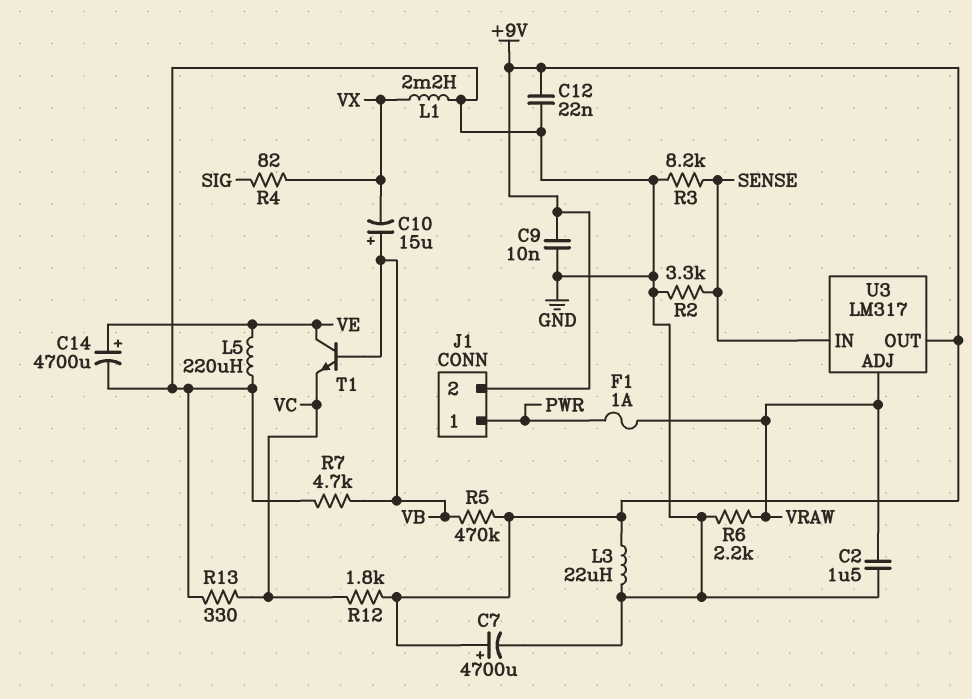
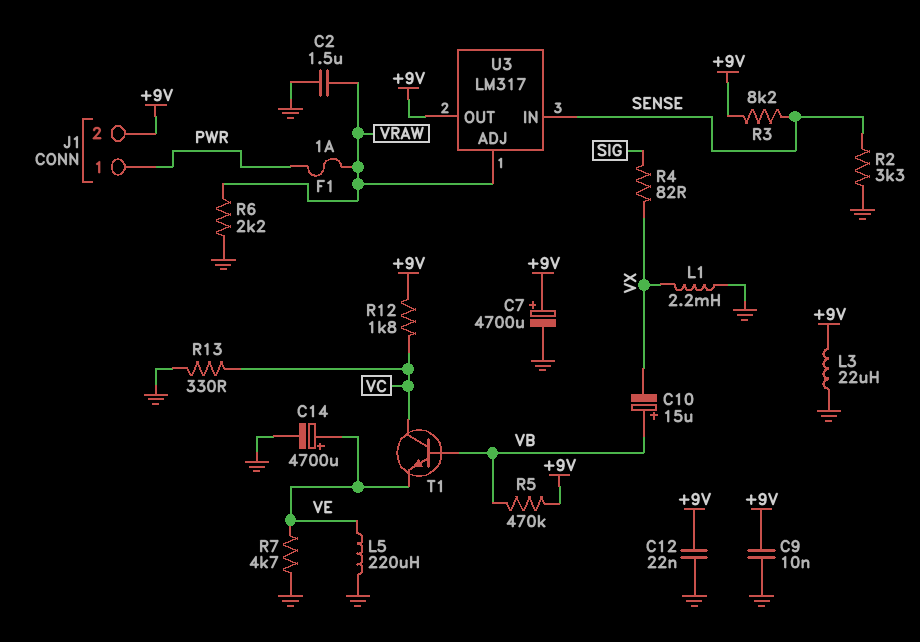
R3: 8.2k (GND, SENSE) -> 8.2k (+9V, SENSE)
R7: 4.7k (GND, VB) -> 4.7k (GND, VE)
T1: NPN (B VB, C VE, E VC) -> NPN (B VB, C VC, E VE)

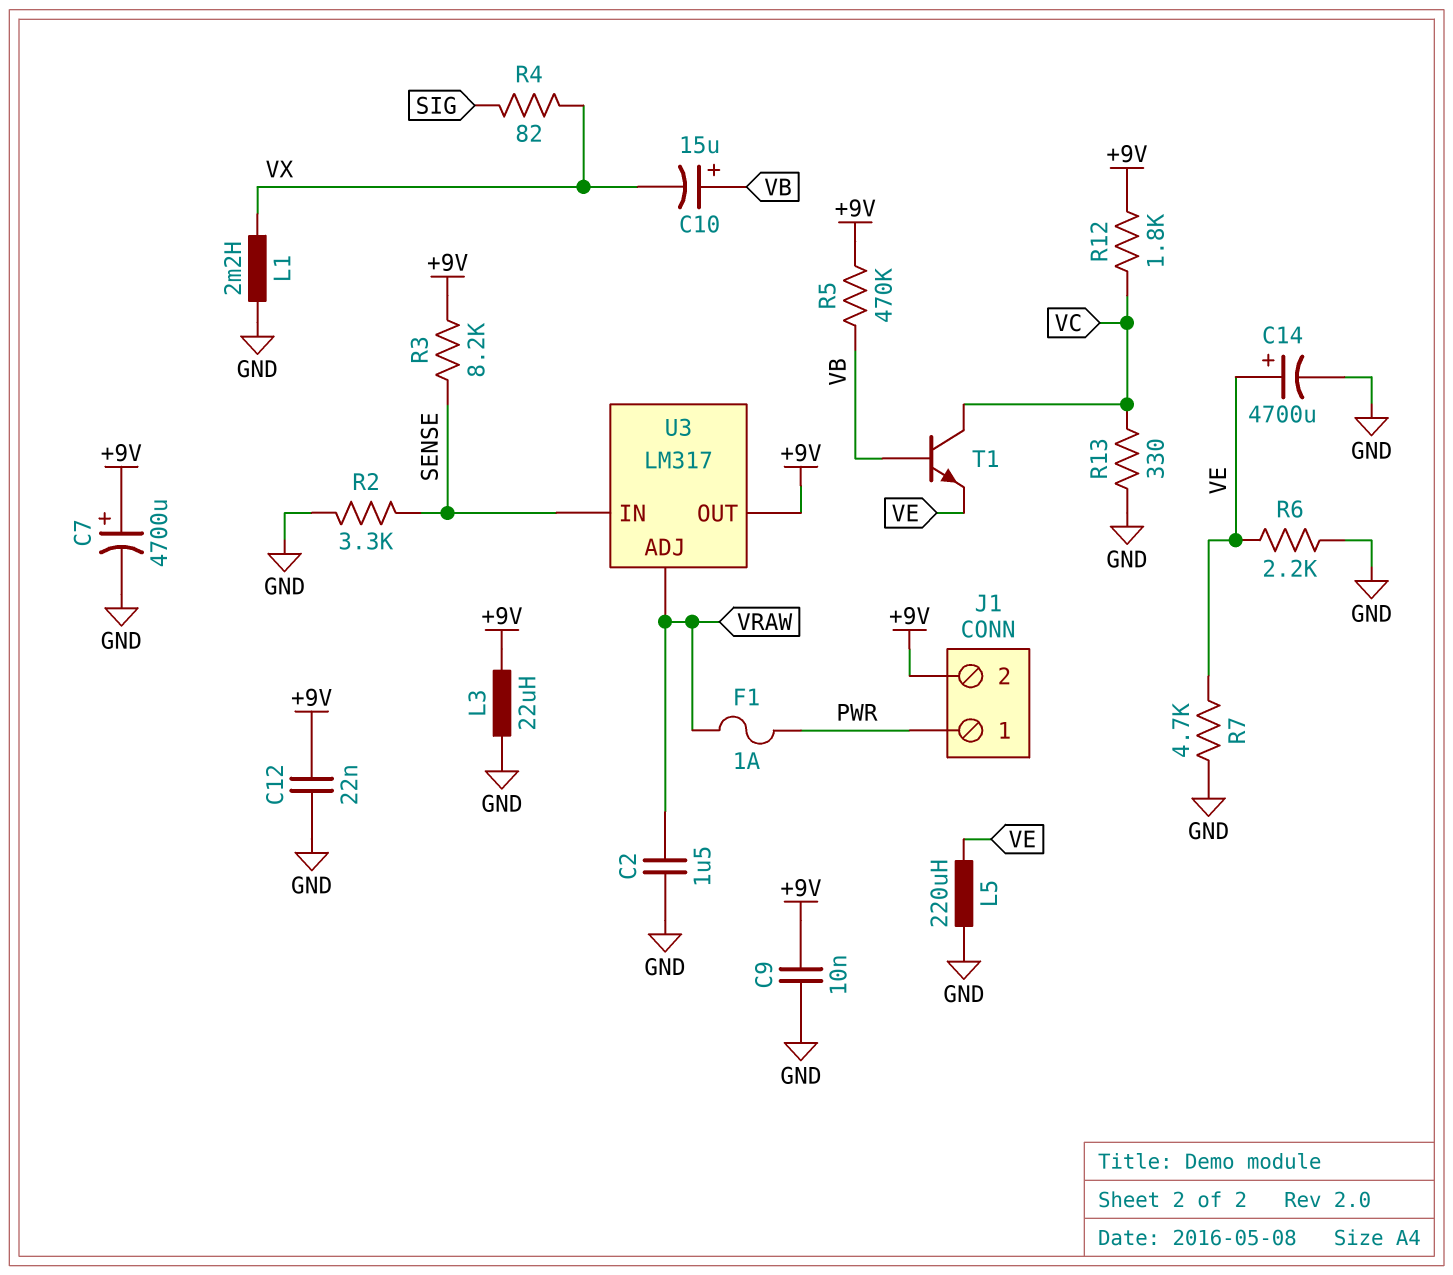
R6: 2.2k (GND, VRAW) -> 2.2k (GND, VE)

